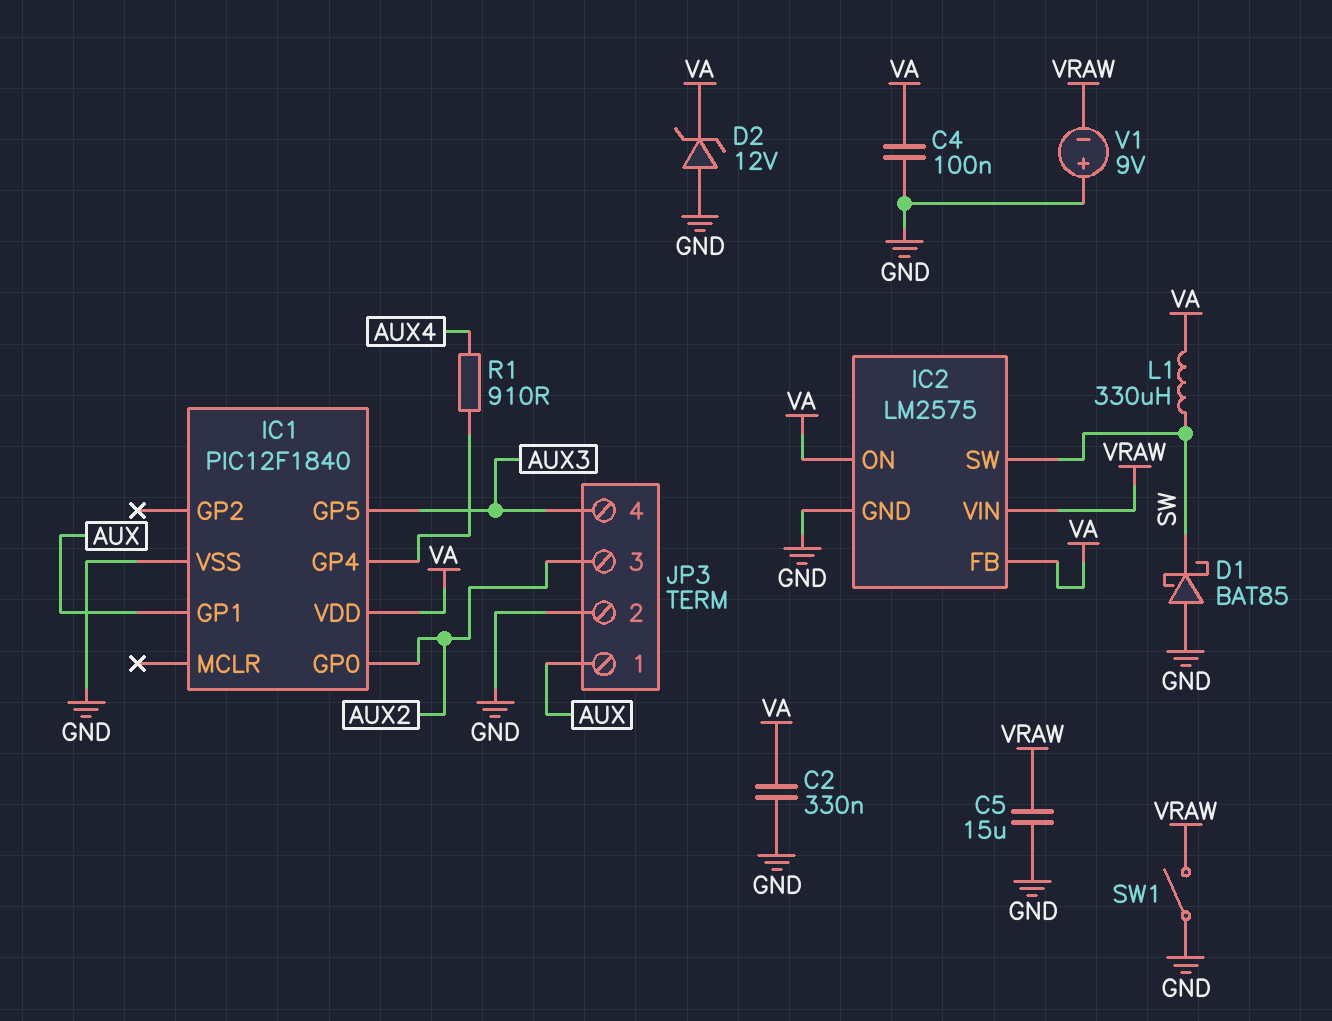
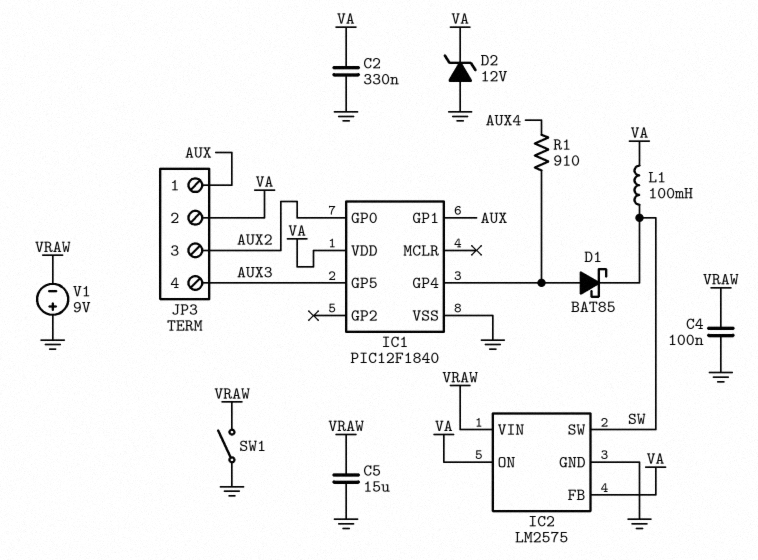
C4: 100nF (GND, VA) -> 100nF (GND, VRAW)
D1: schottky BAT85 (A GND, K SW) -> schottky BAT85 (A IC1/GP4, K SW)
JP3 pin 2: GND -> VA
L1: 330uH (SW, VA) -> 100mH (SW, VA)

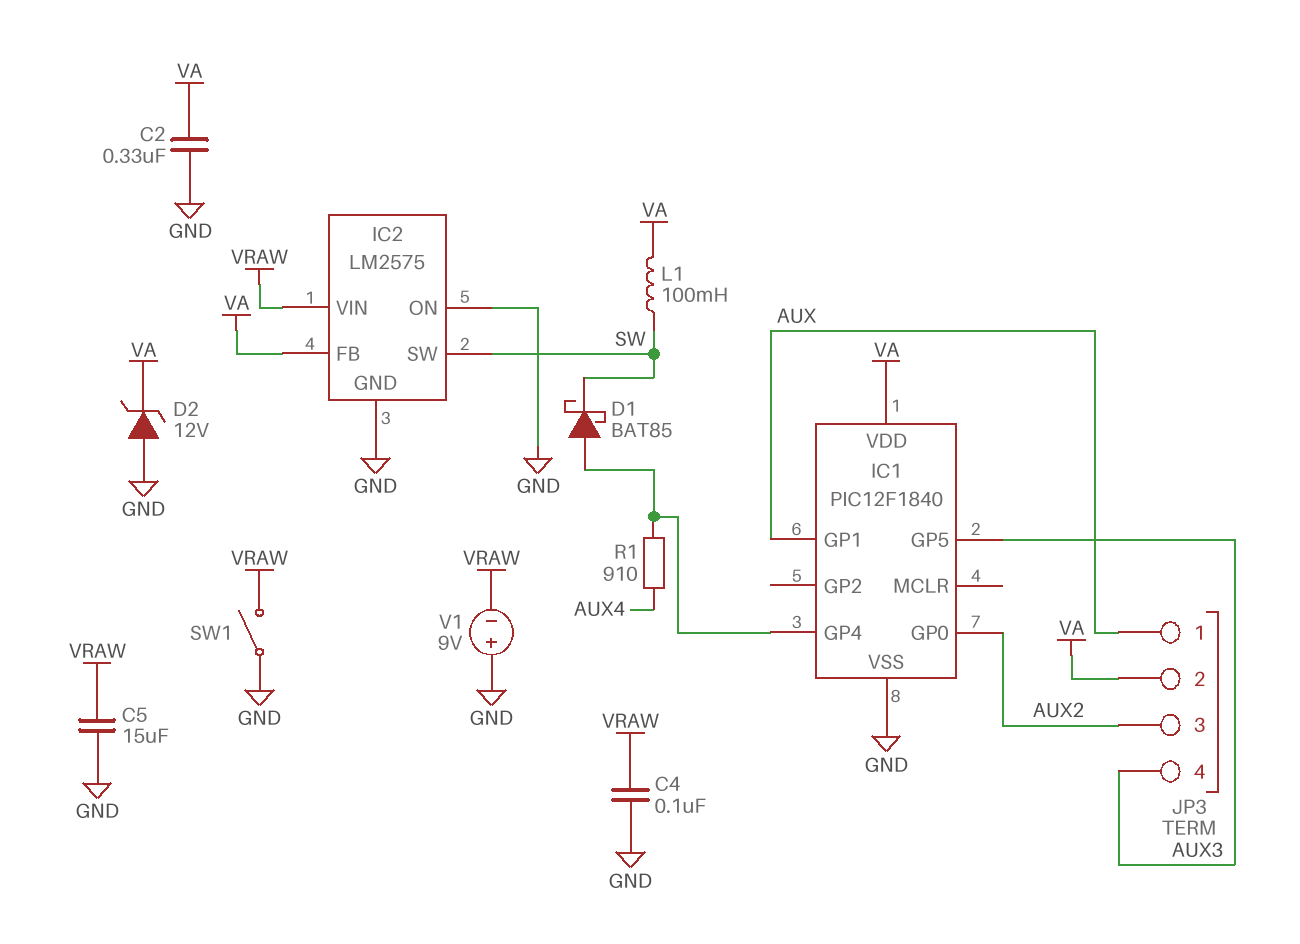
IC2 pin ON: VA -> GND

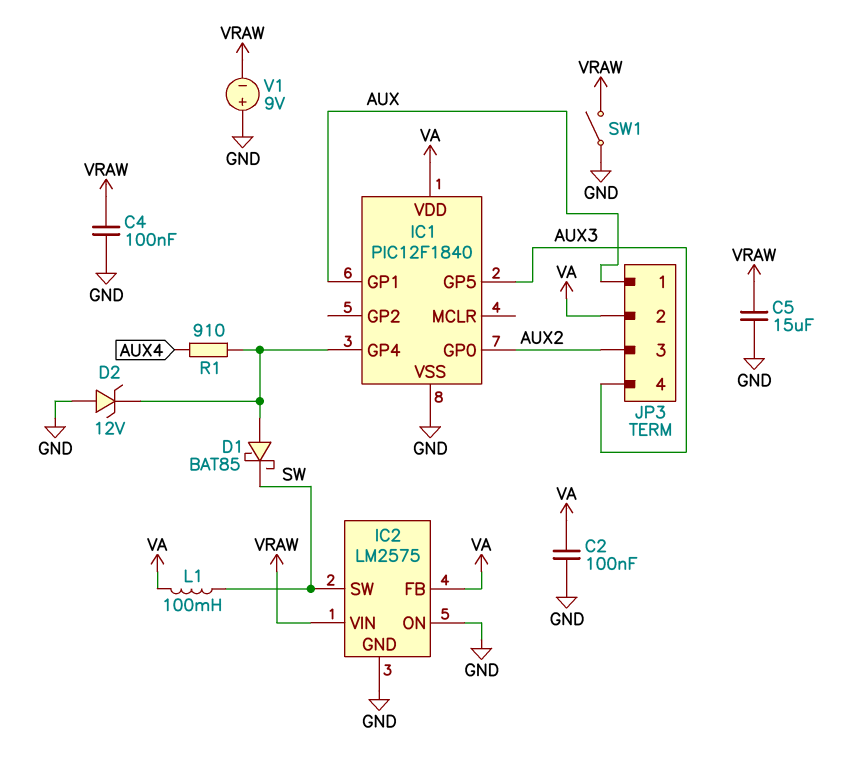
C2: 330nF (GND, VA) -> 100nF (GND, VA)
D2: zener 12V (A GND, K VA) -> zener 12V (A GND, K IC1/GP4)

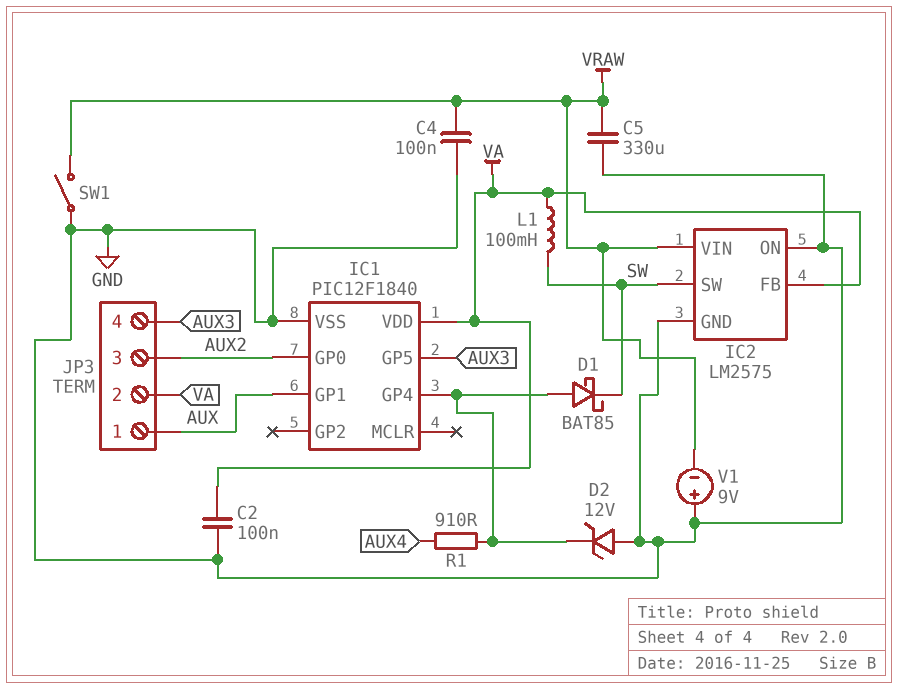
C5: 15uF (GND, VRAW) -> 330uF (GND, VRAW)

